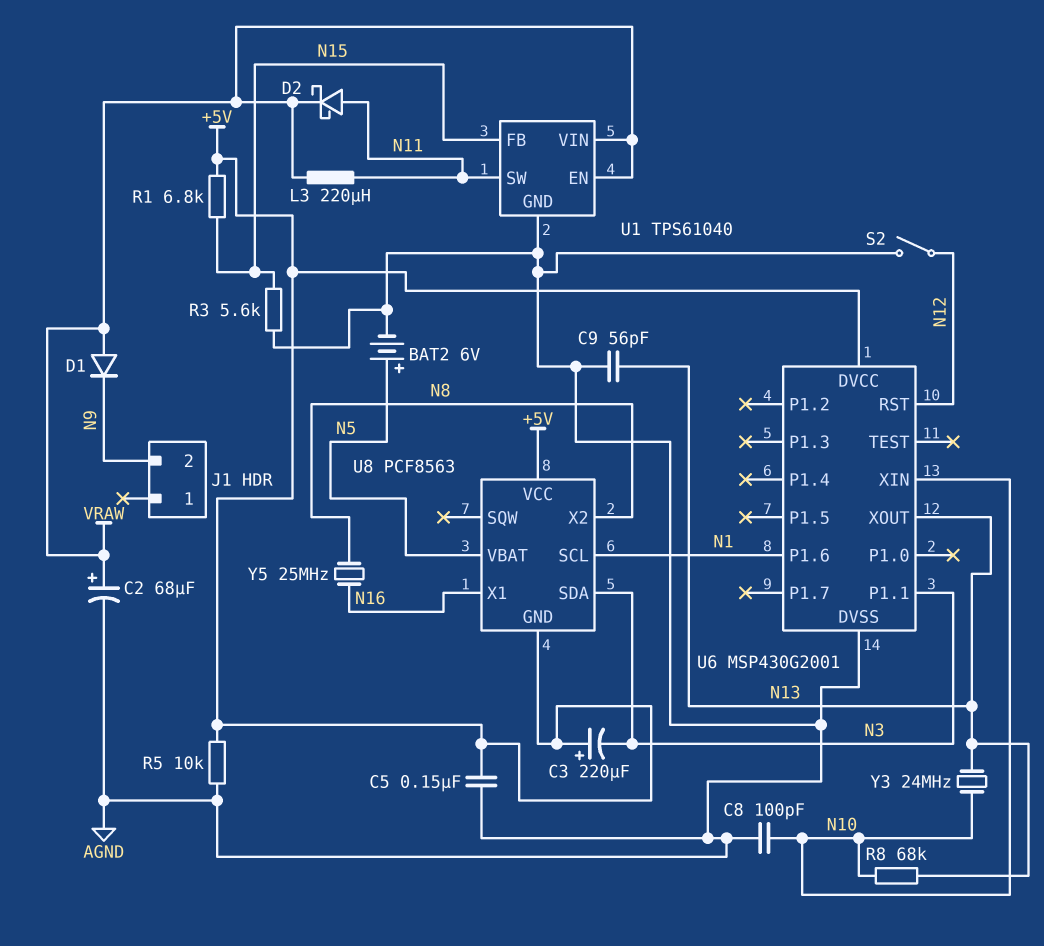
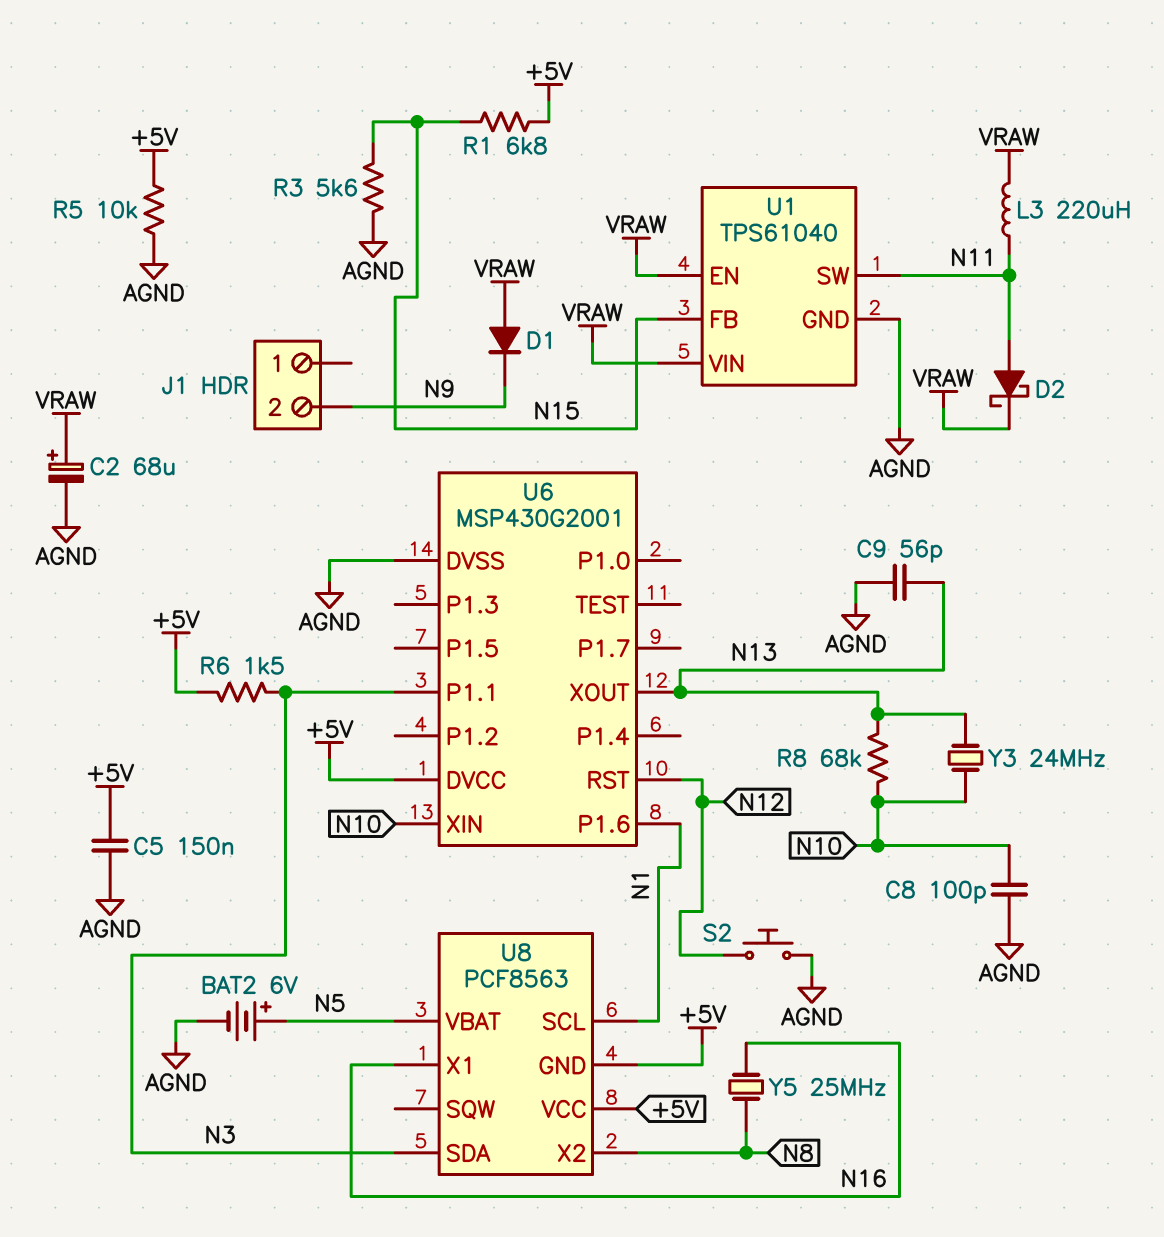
C3: 220uF (plus +5V, minus N3) -> none
R6: none -> 1.5k (+5V, N3)
S2: switch (AGND, N12) -> button (AGND, N12)

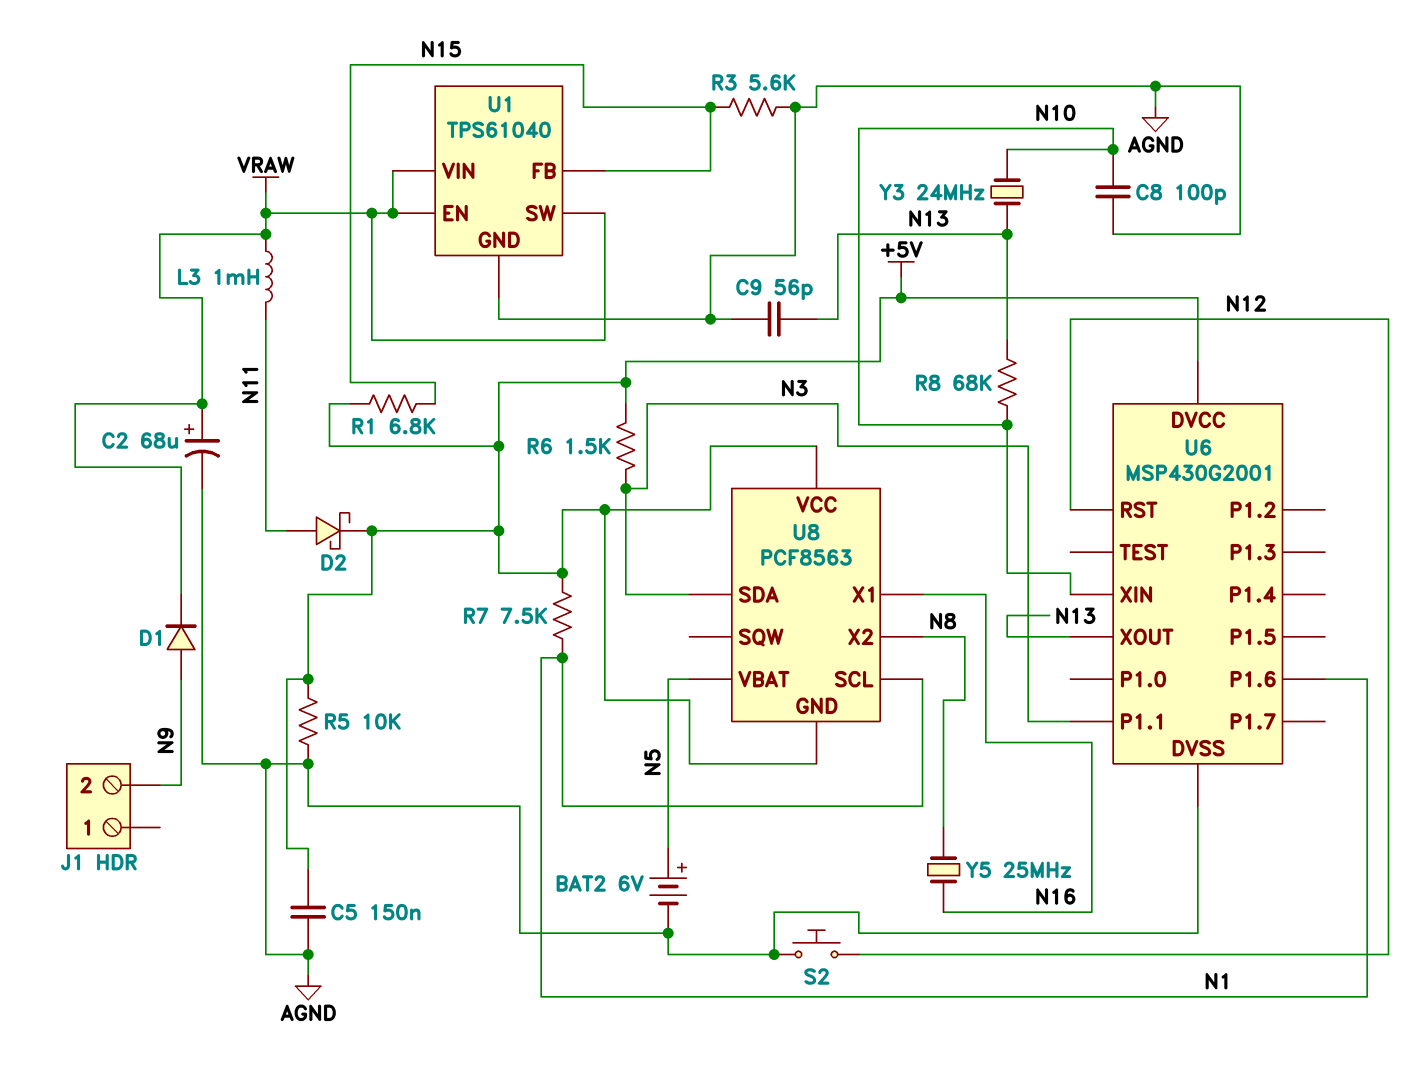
D1: diode (A VRAW, K N9) -> diode (A N9, K VRAW)
D2: schottky (A N11, K VRAW) -> schottky (A N11, K +5V)
L3: 220uH (N11, VRAW) -> 1mH (N11, VRAW)
R7: none -> 7.5k (+5V, N1)
U1 pin SW: N11 -> VRAW

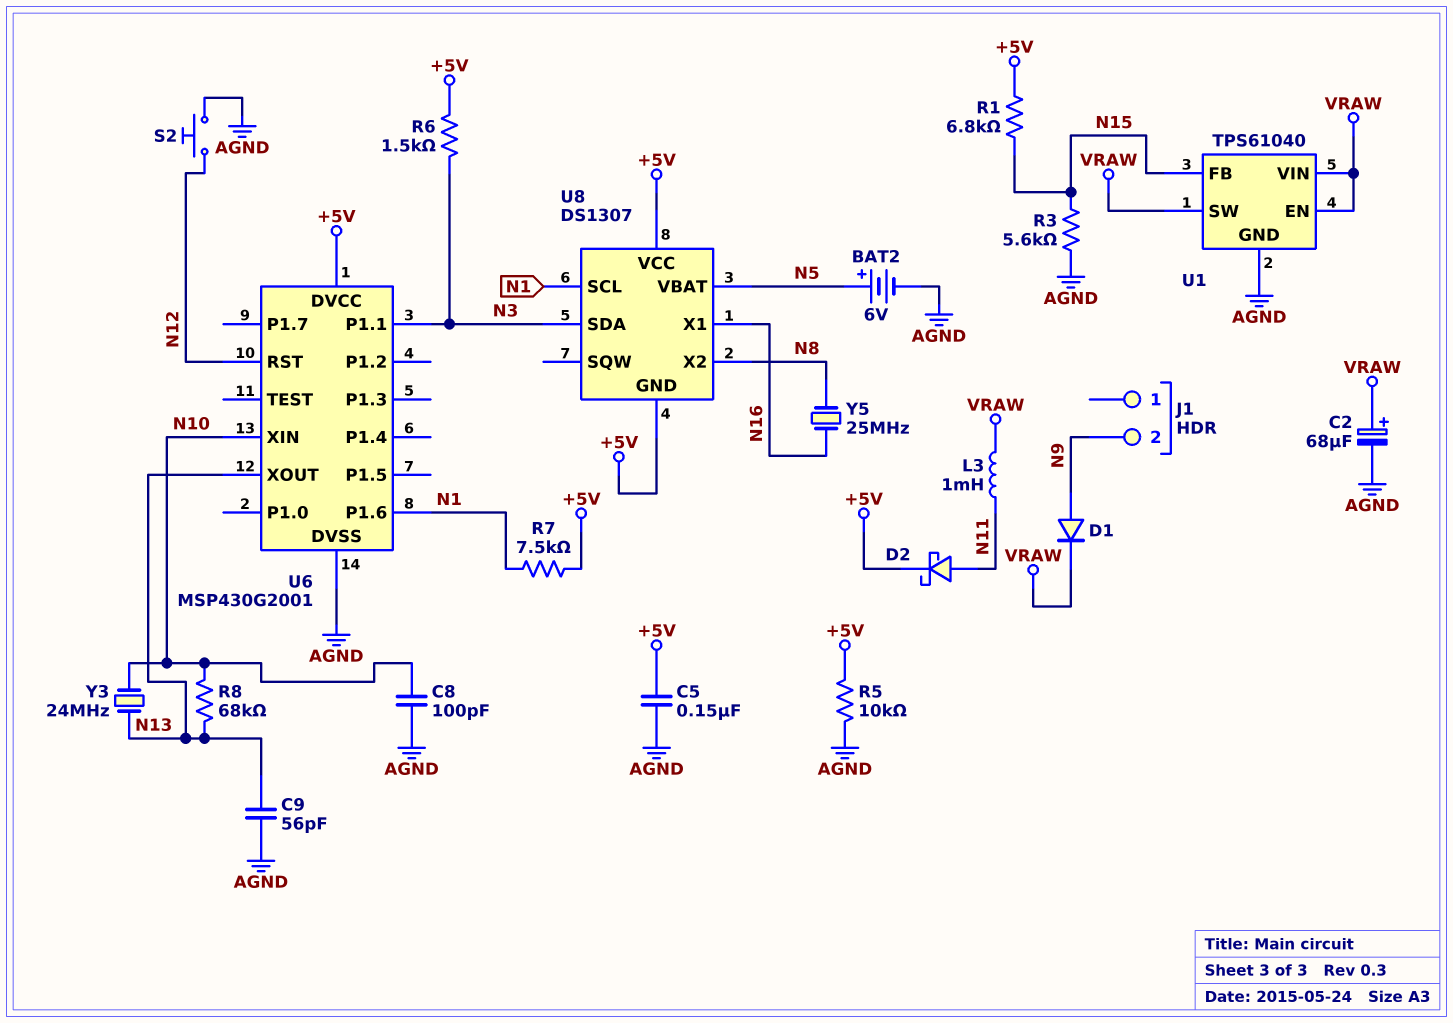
U8: PCF8563 -> DS1307

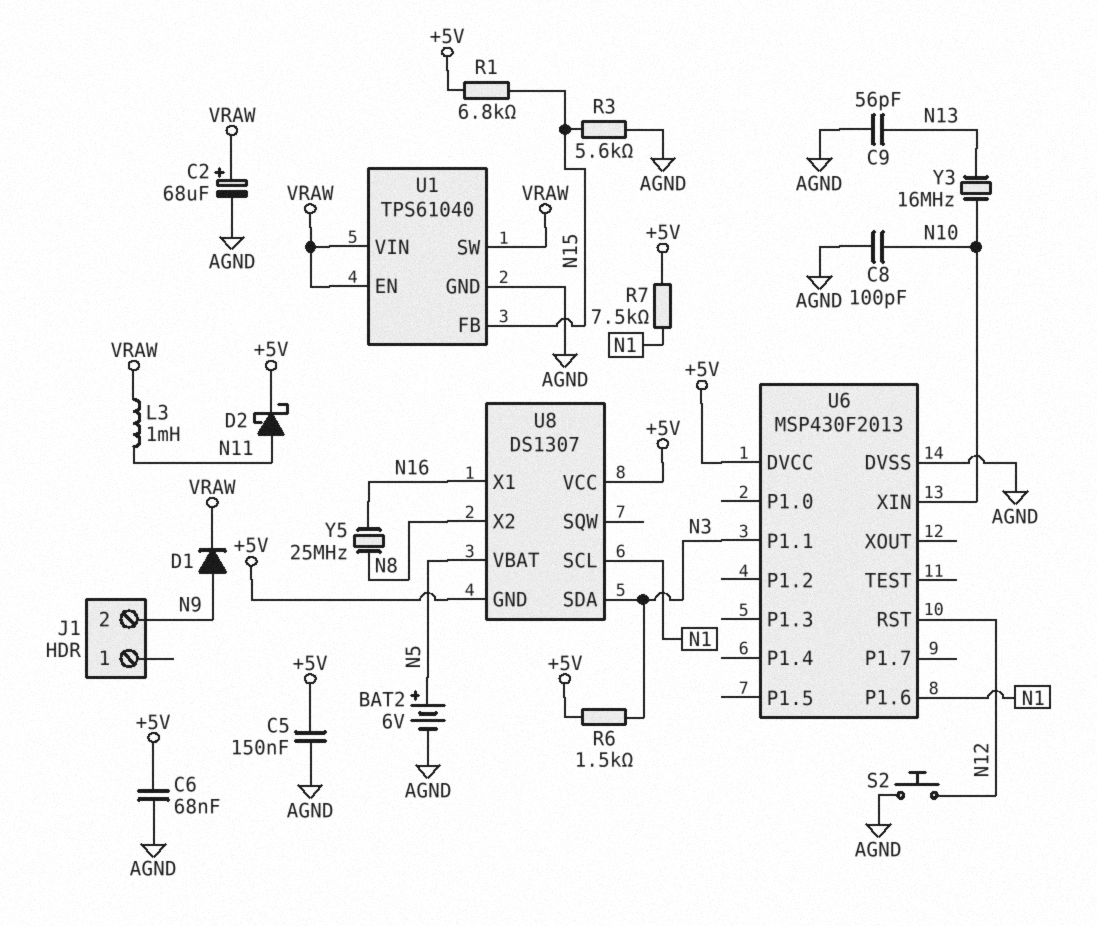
C6: none -> 68nF (+5V, AGND)
R5: 10k (+5V, AGND) -> none
R8: 68k (N10, N13) -> none
U6: MSP430G2001 -> MSP430F2013
U6 pin XOUT: N13 -> none
Y3: 24MHz (N10, N13) -> 16MHz (N10, N13)

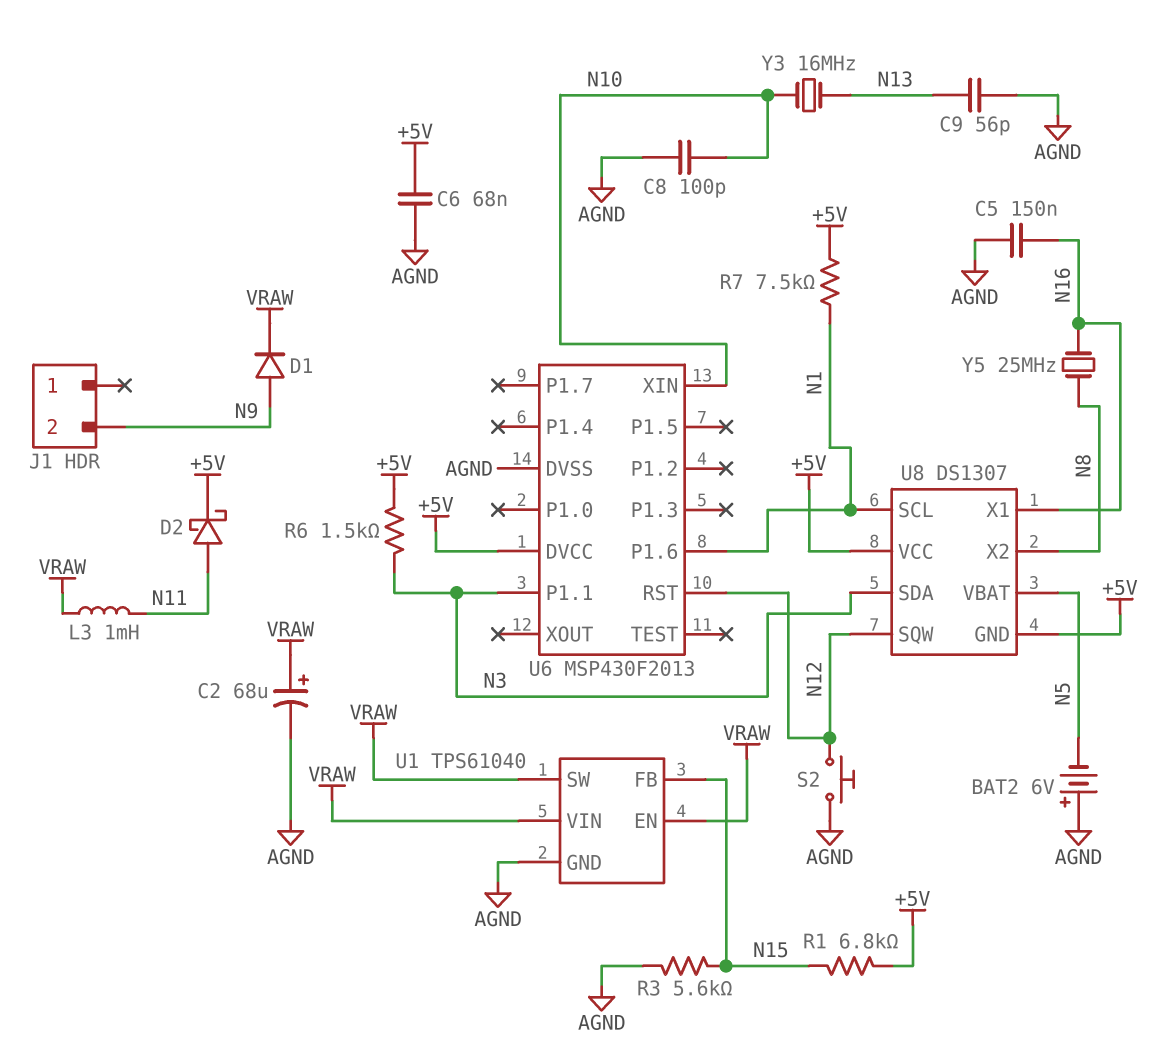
BAT2: 6V (plus N5, minus AGND) -> 6V (plus AGND, minus N5)
C5: 150nF (+5V, AGND) -> 150nF (AGND, N16)
U8 pin SQW: none -> N12

